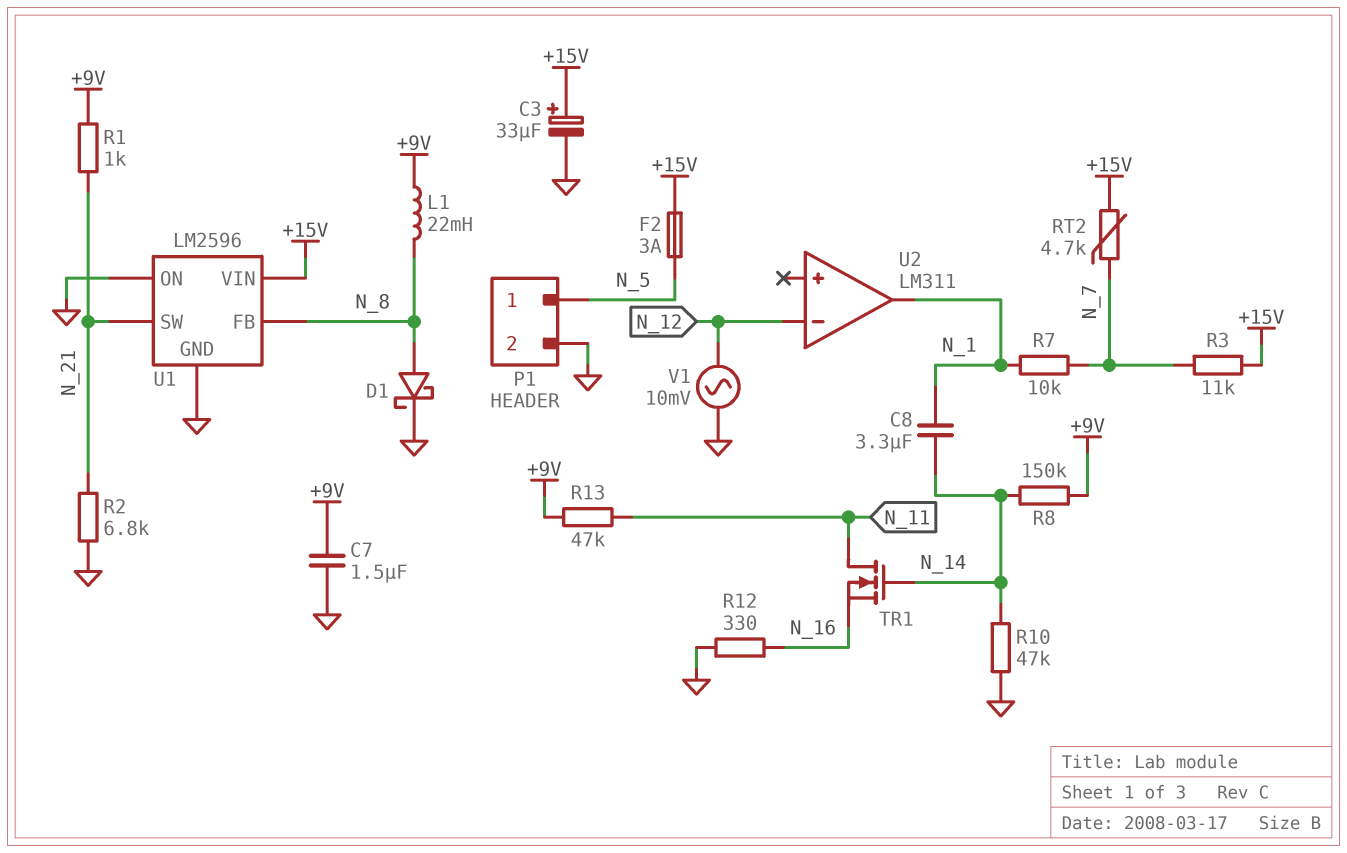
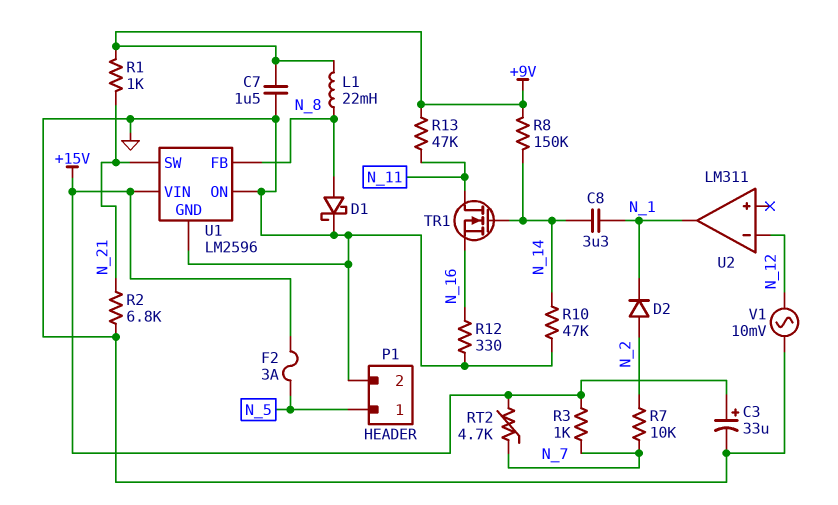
D2: none -> diode (A N_2, K N_1)
R3: 11k (+15V, N_7) -> 1k (+15V, N_7)
R7: 10k (N_1, N_7) -> 10k (N_2, N_7)

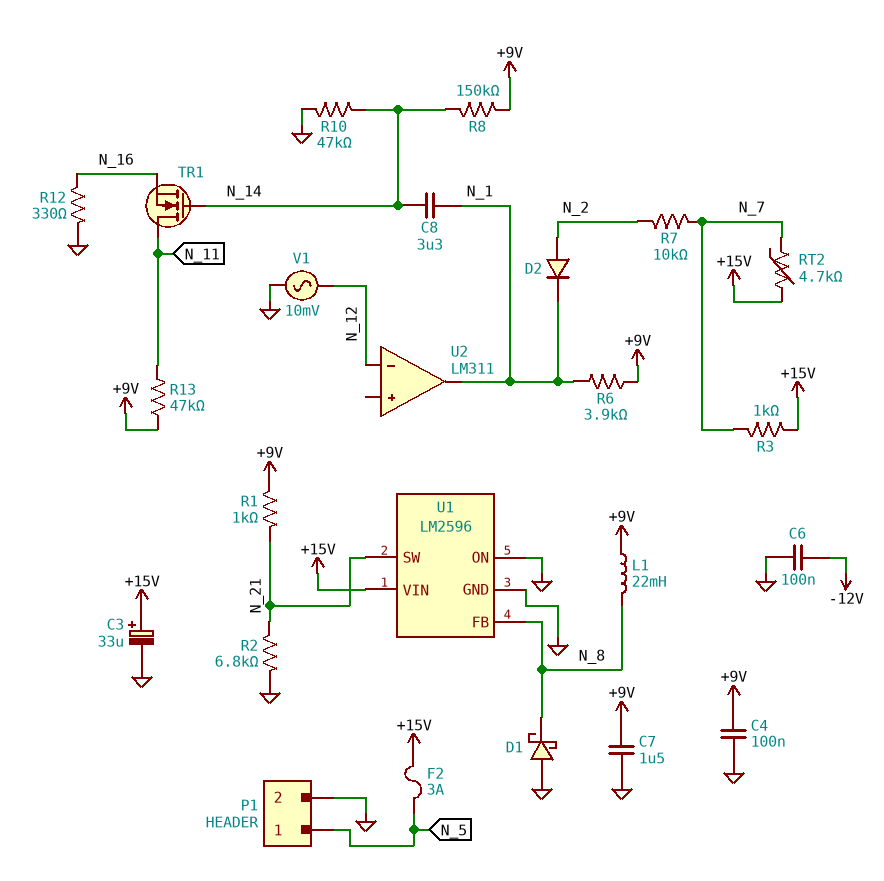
C4: none -> 100nF (+9V, GND)
C6: none -> 100nF (-12V, GND)
D1: schottky (A N_8, K GND) -> schottky (A GND, K N_8)
R6: none -> 3.9k (+9V, N_1)

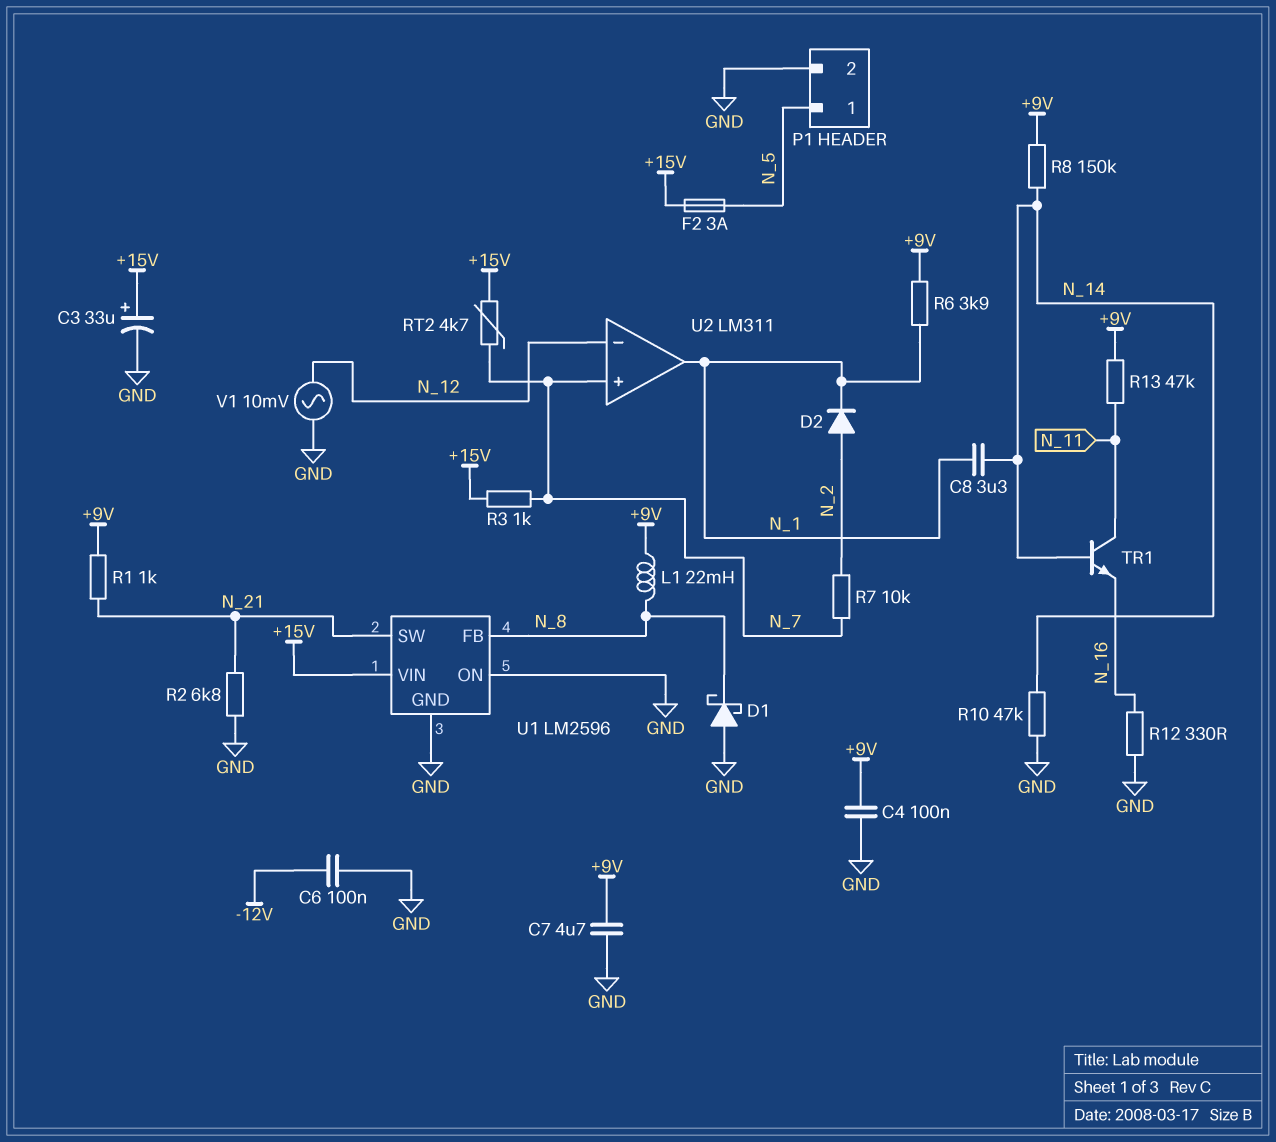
C7: 1.5uF (+9V, GND) -> 4.7uF (+9V, GND)
TR1: NMOS (G N_14, D N_11, S N_16) -> NPN (B N_14, C N_11, E N_16)
U2 pin in+: none -> N_7

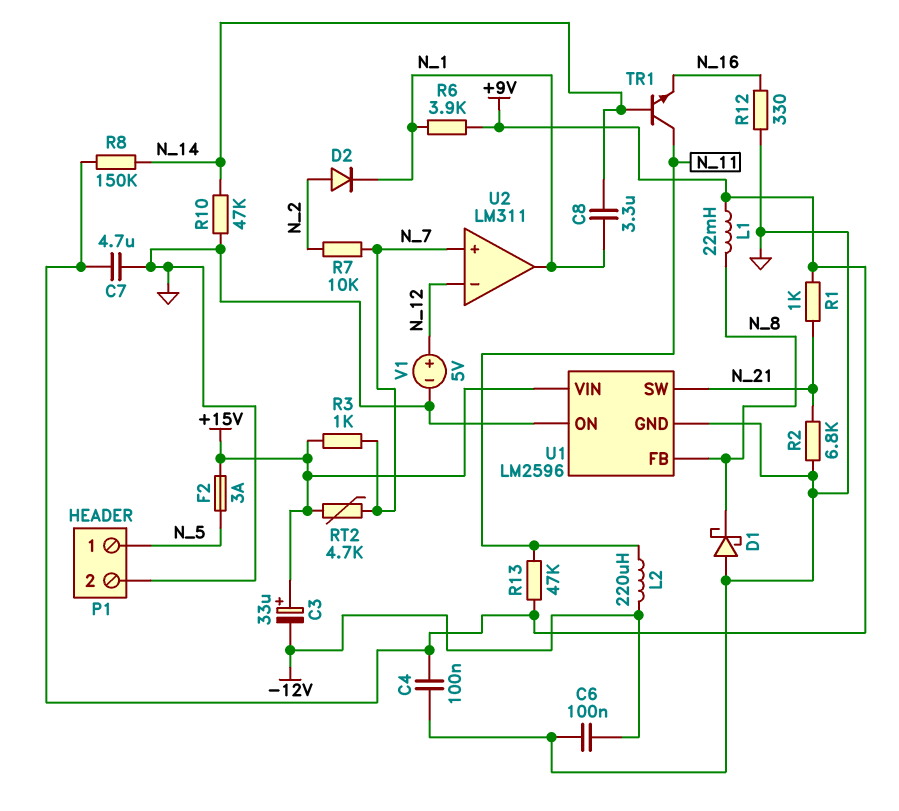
C3: 33uF (plus +15V, minus GND) -> 33uF (plus +15V, minus -12V)
L2: none -> 220uH (-12V, N_11)
V1: AC 10mV (GND, N_12) -> 5V (plus N_12, minus GND)

